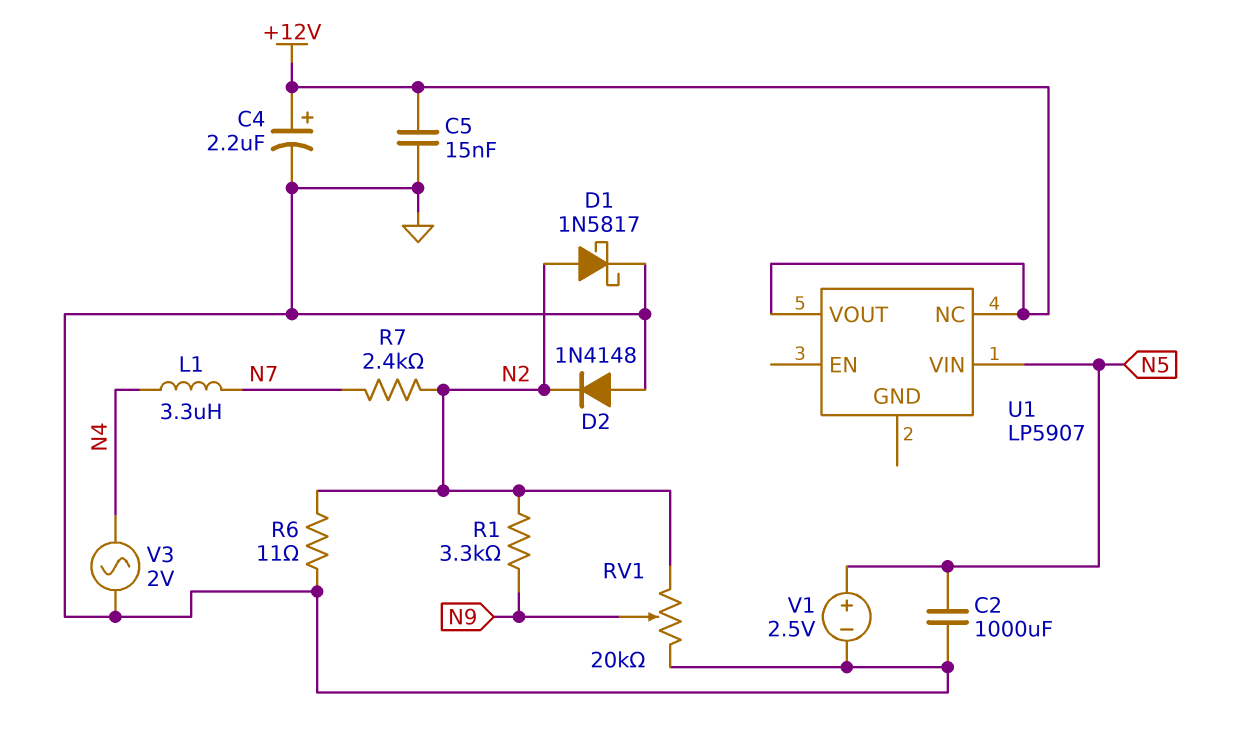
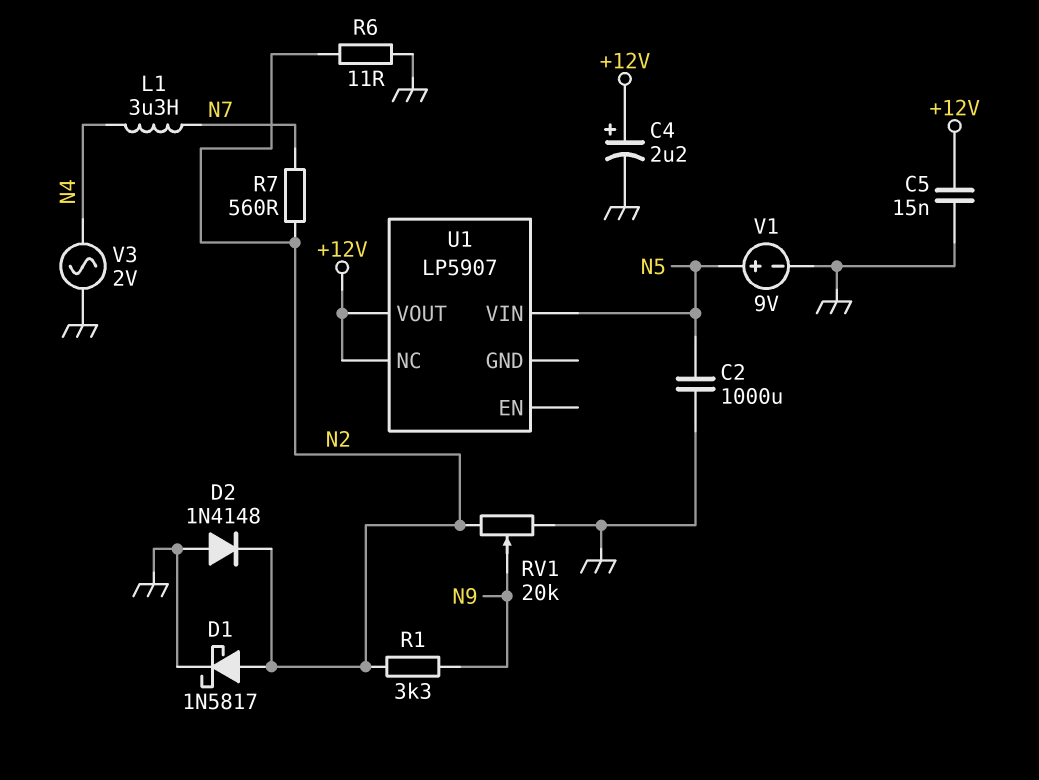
R7: 2.4k (N2, N7) -> 560 (N2, N7)
V1: 2.5V (plus N5, minus GND) -> 9V (plus N5, minus GND)

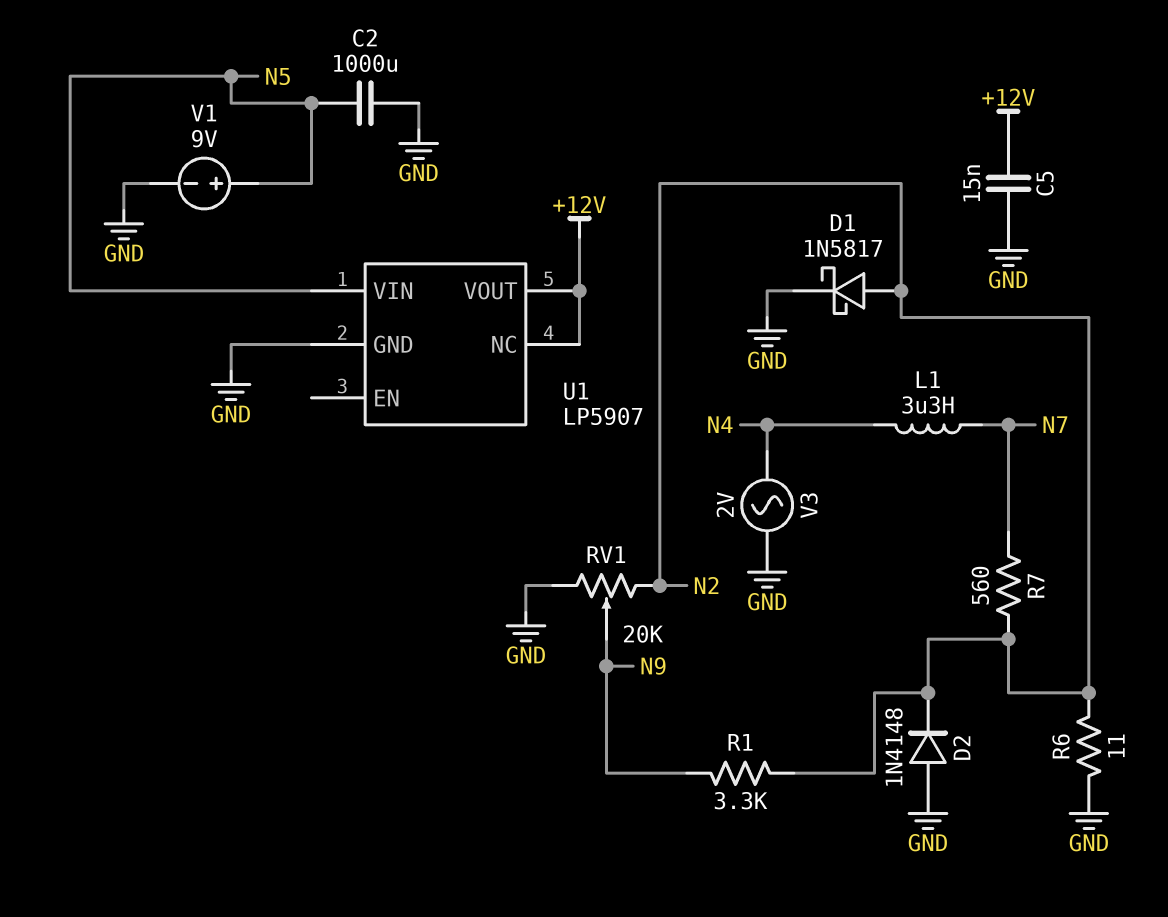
C4: 2.2uF (plus +12V, minus GND) -> none
U1 pin GND: none -> GND

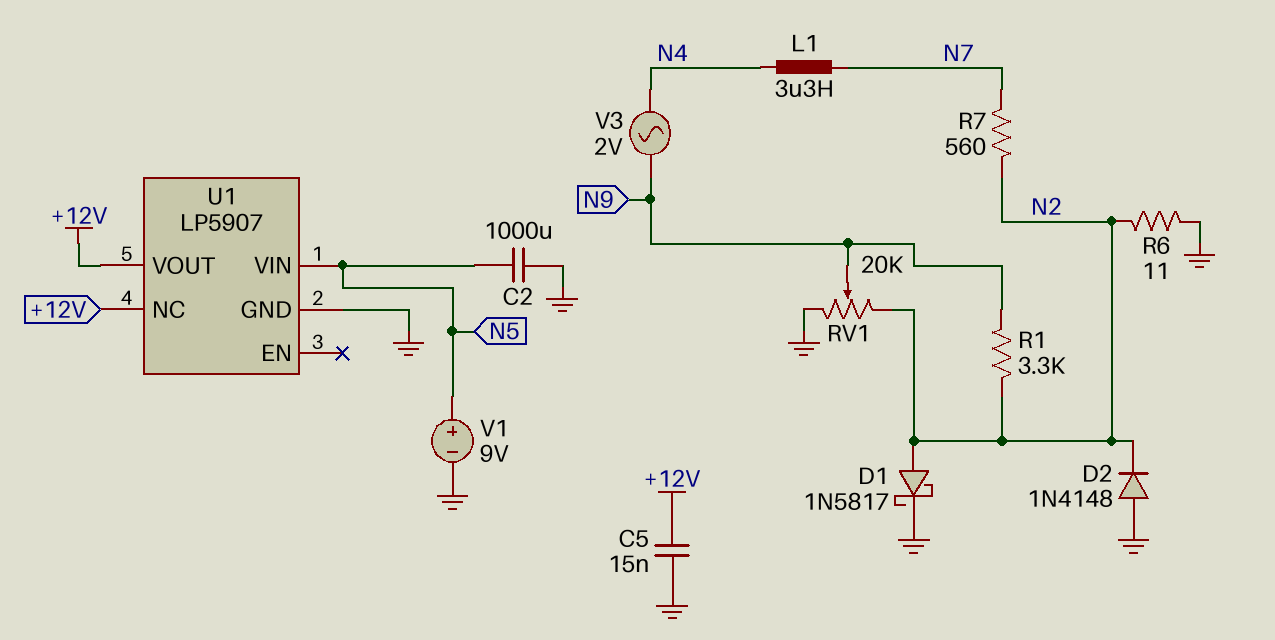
V3: AC 2V (GND, N4) -> AC 2V (N4, N9)

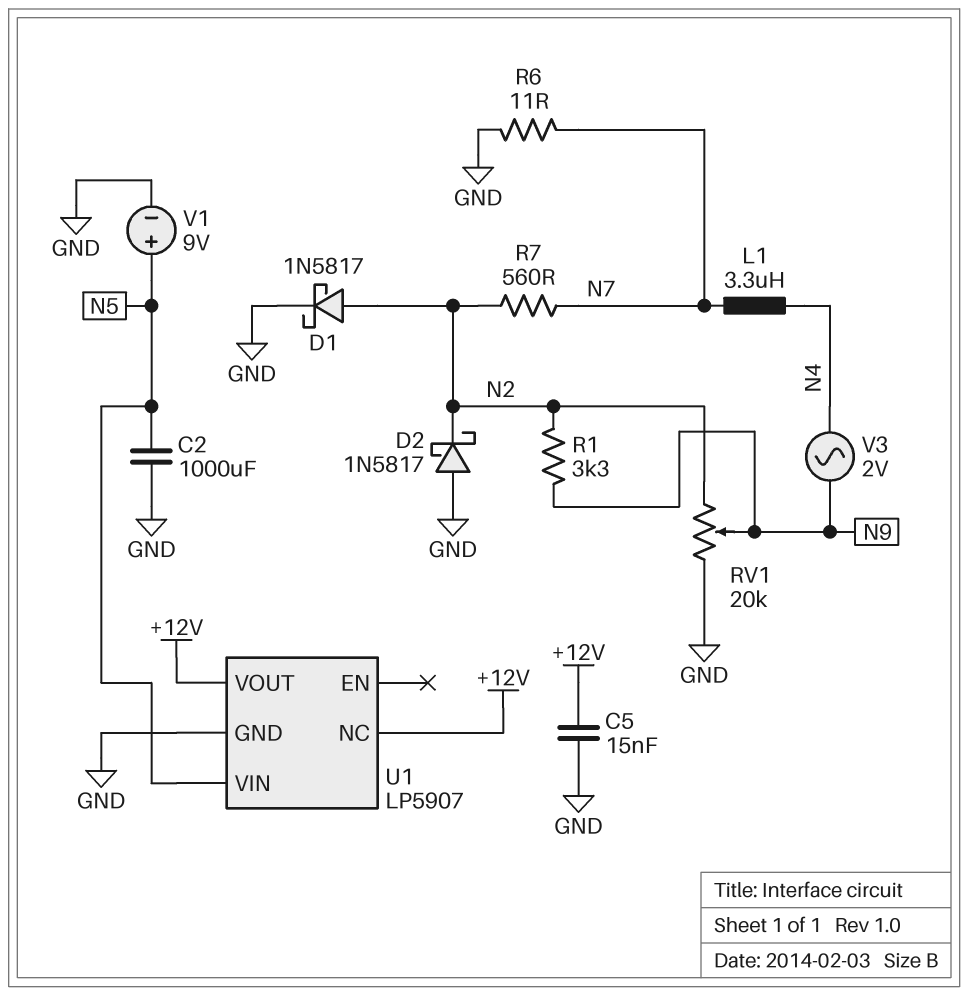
D2: diode 1N4148 (A GND, K N2) -> schottky 1N5817 (A GND, K N2)
R6: 11 (GND, N2) -> 11 (GND, N7)

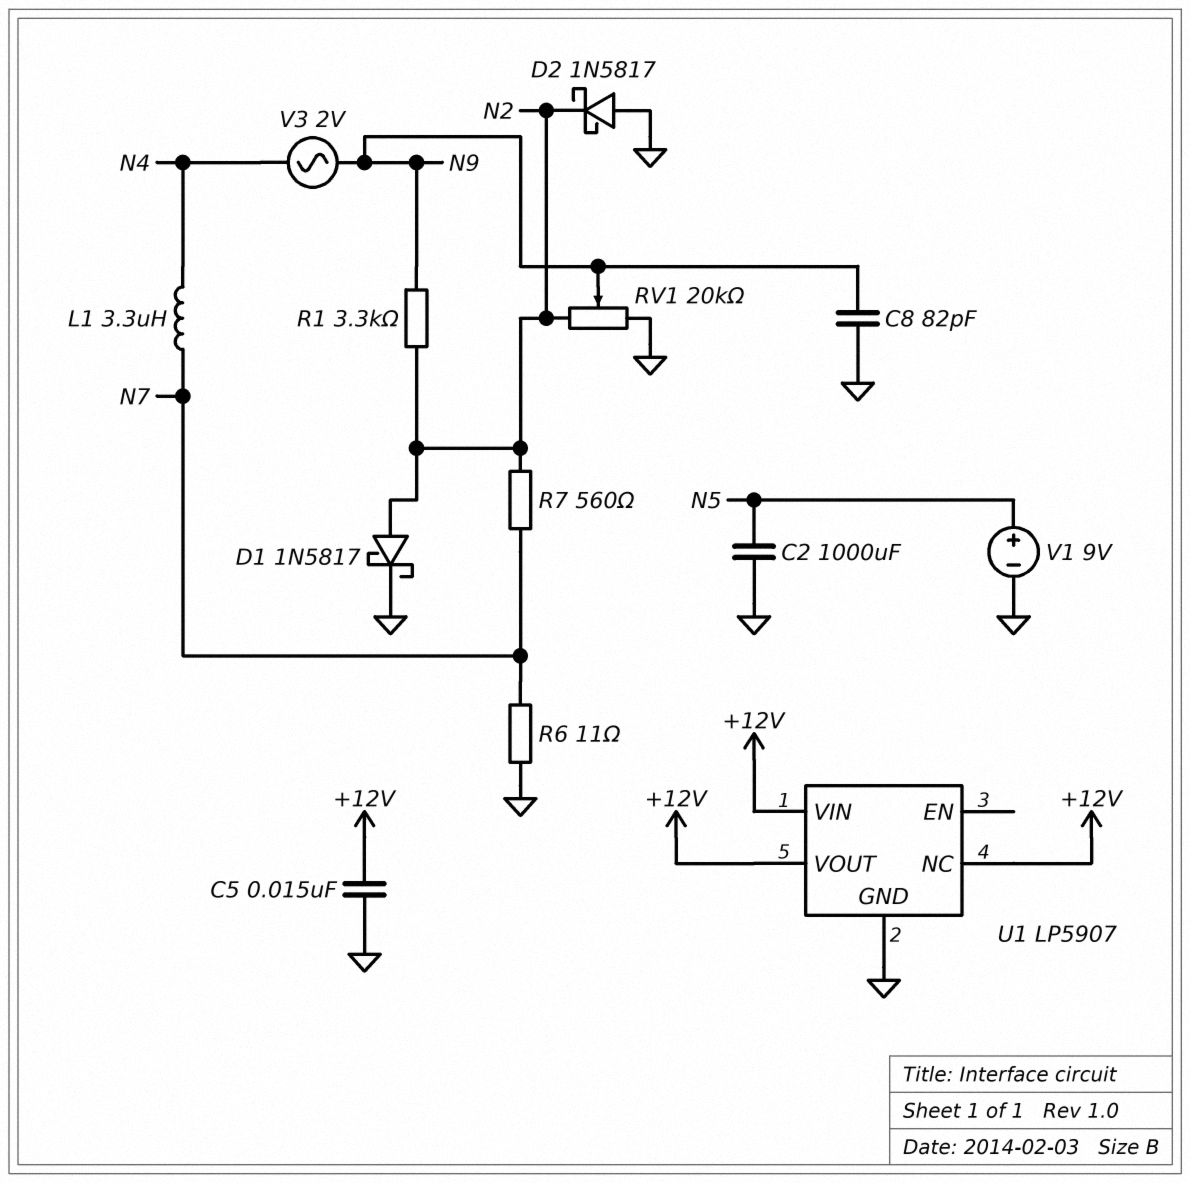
C8: none -> 82pF (GND, N9)
U1 pin VIN: N5 -> +12V

